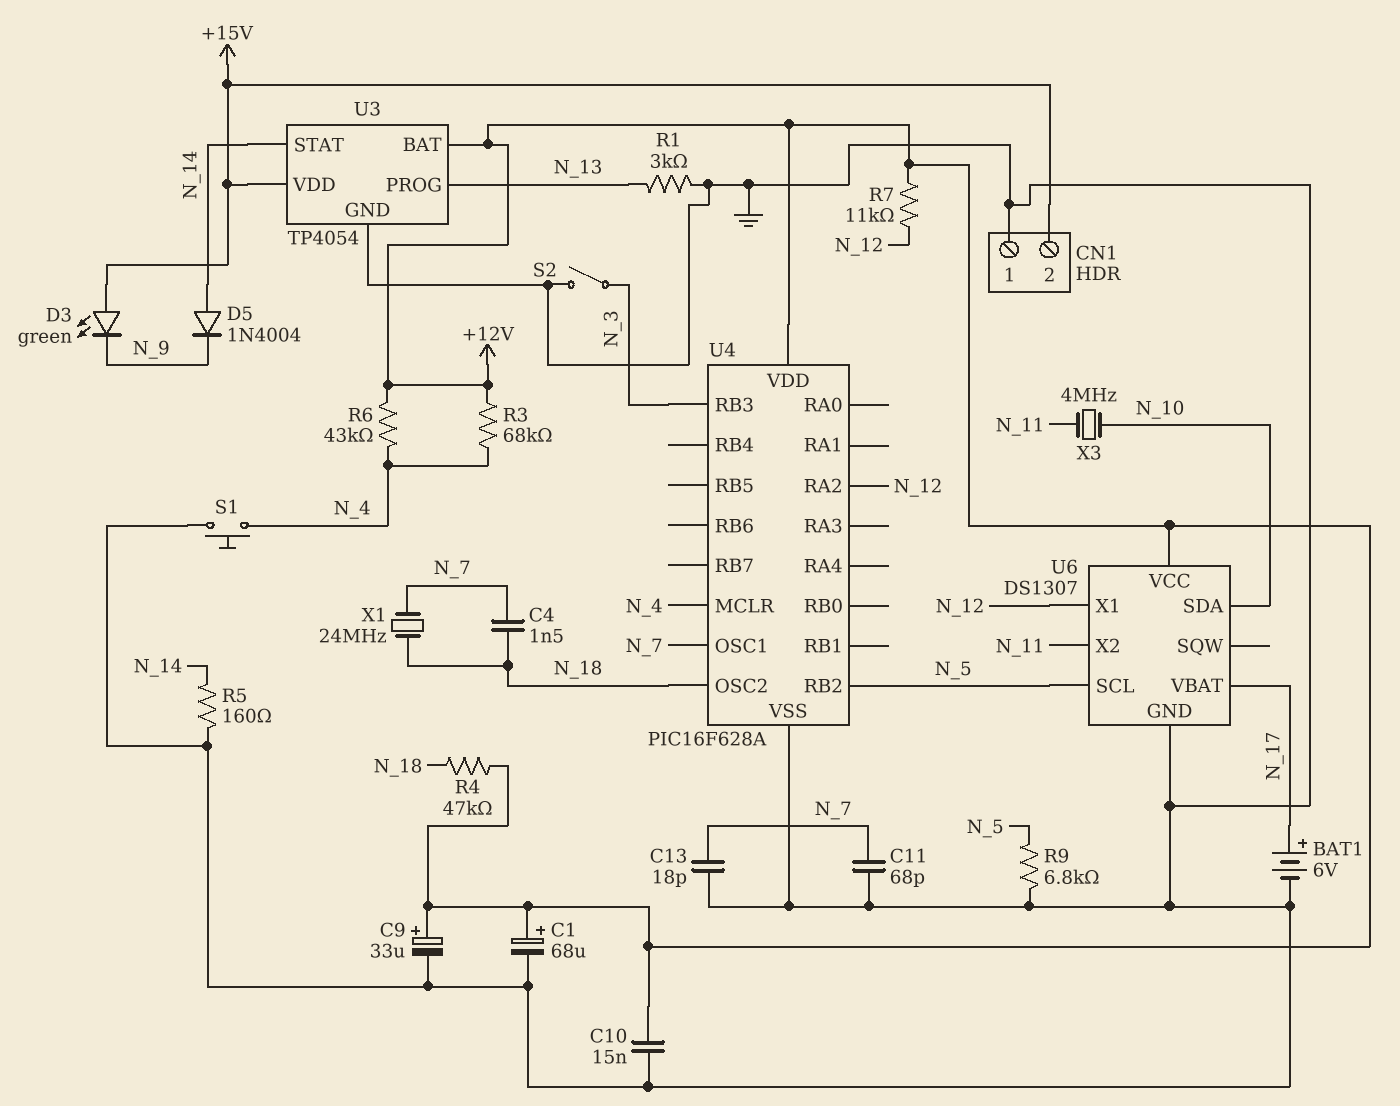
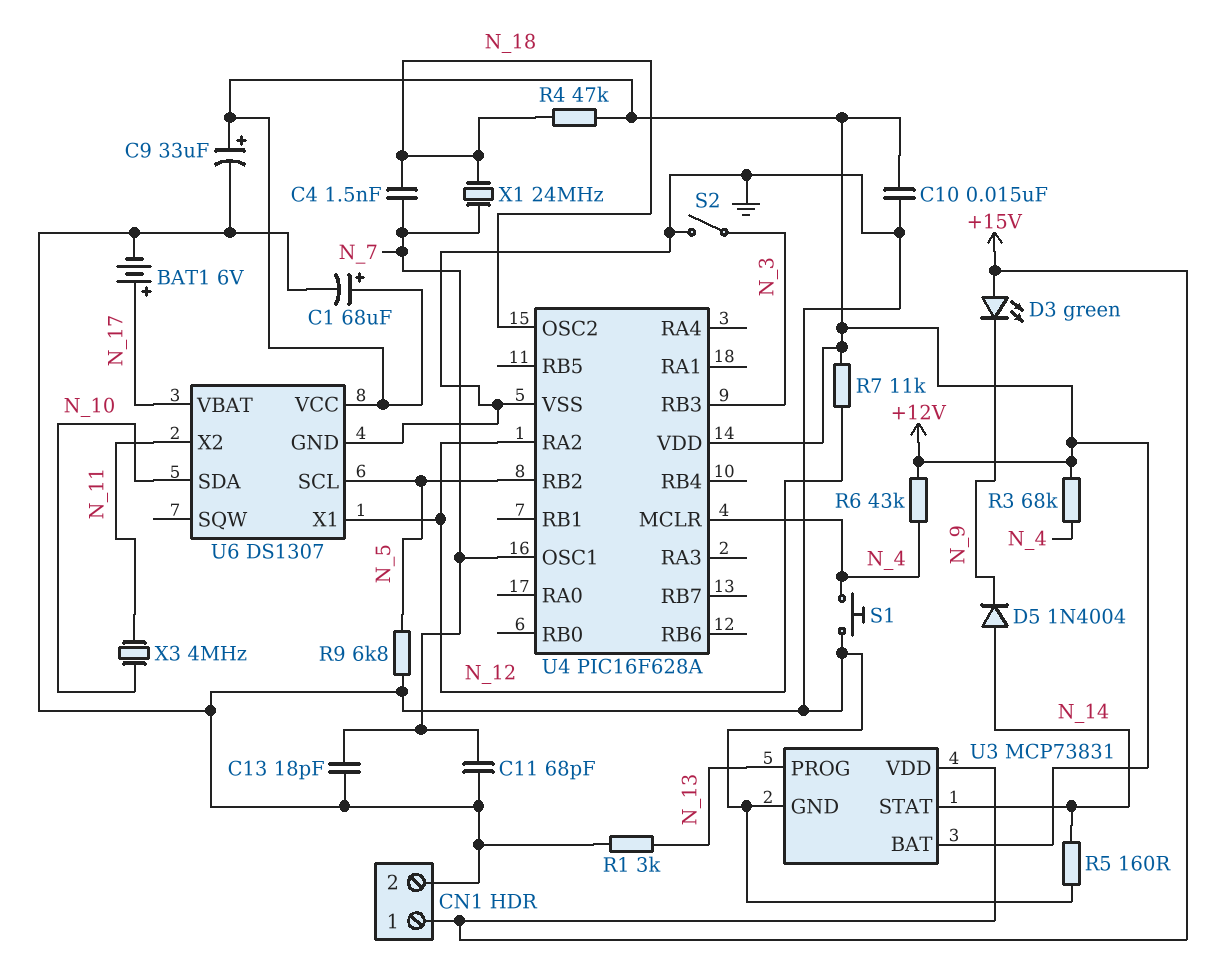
CN1 pin 1: GND -> +15V
CN1 pin 2: +15V -> GND
U3: TP4054 -> MCP73831

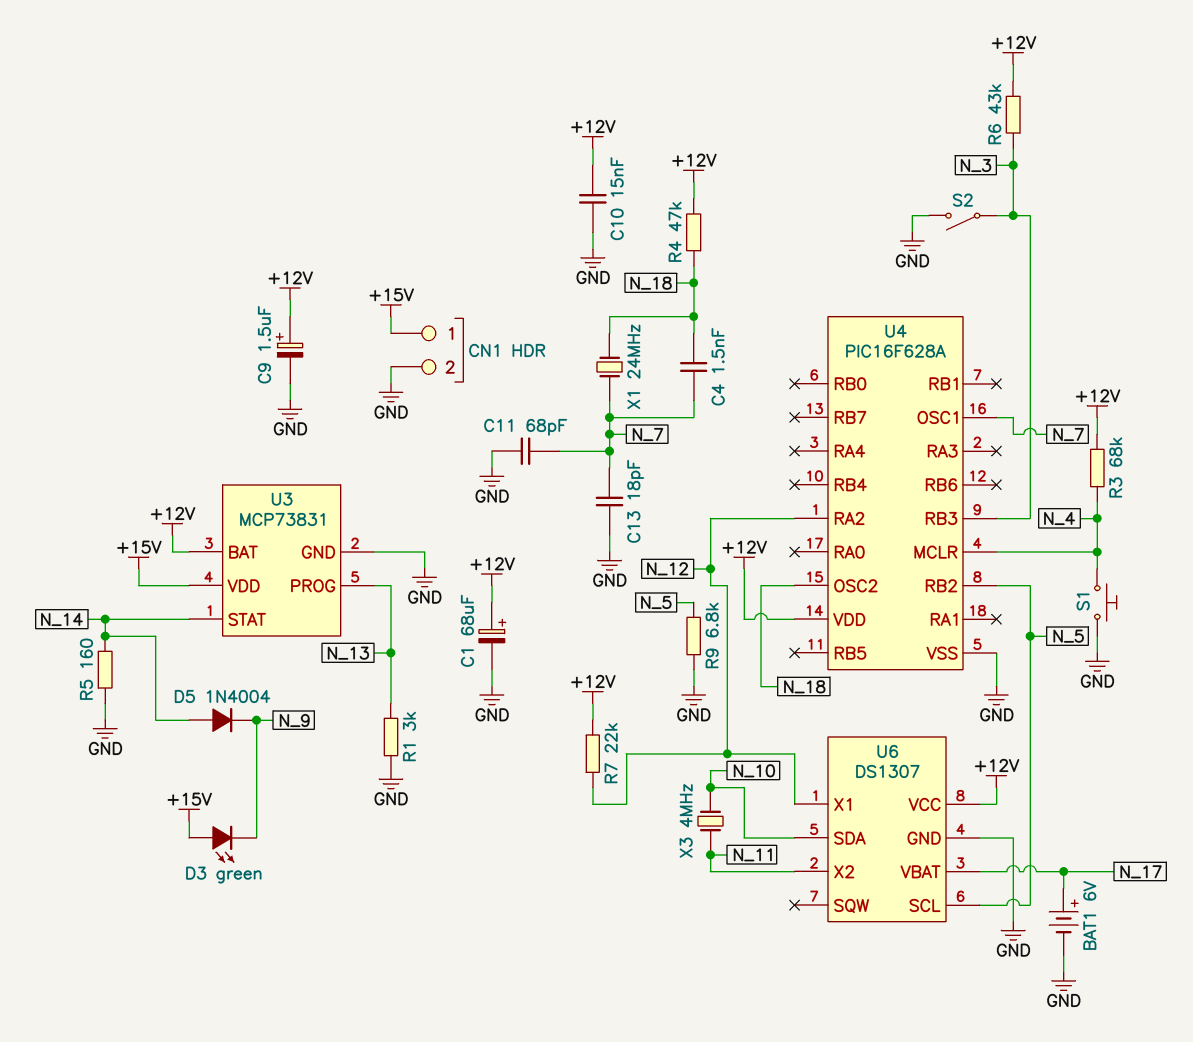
C9: 33uF (plus +12V, minus GND) -> 1.5uF (plus +12V, minus GND)
R6: 43k (+12V, N_4) -> 43k (+12V, N_3)
R7: 11k (+12V, N_12) -> 22k (+12V, N_12)

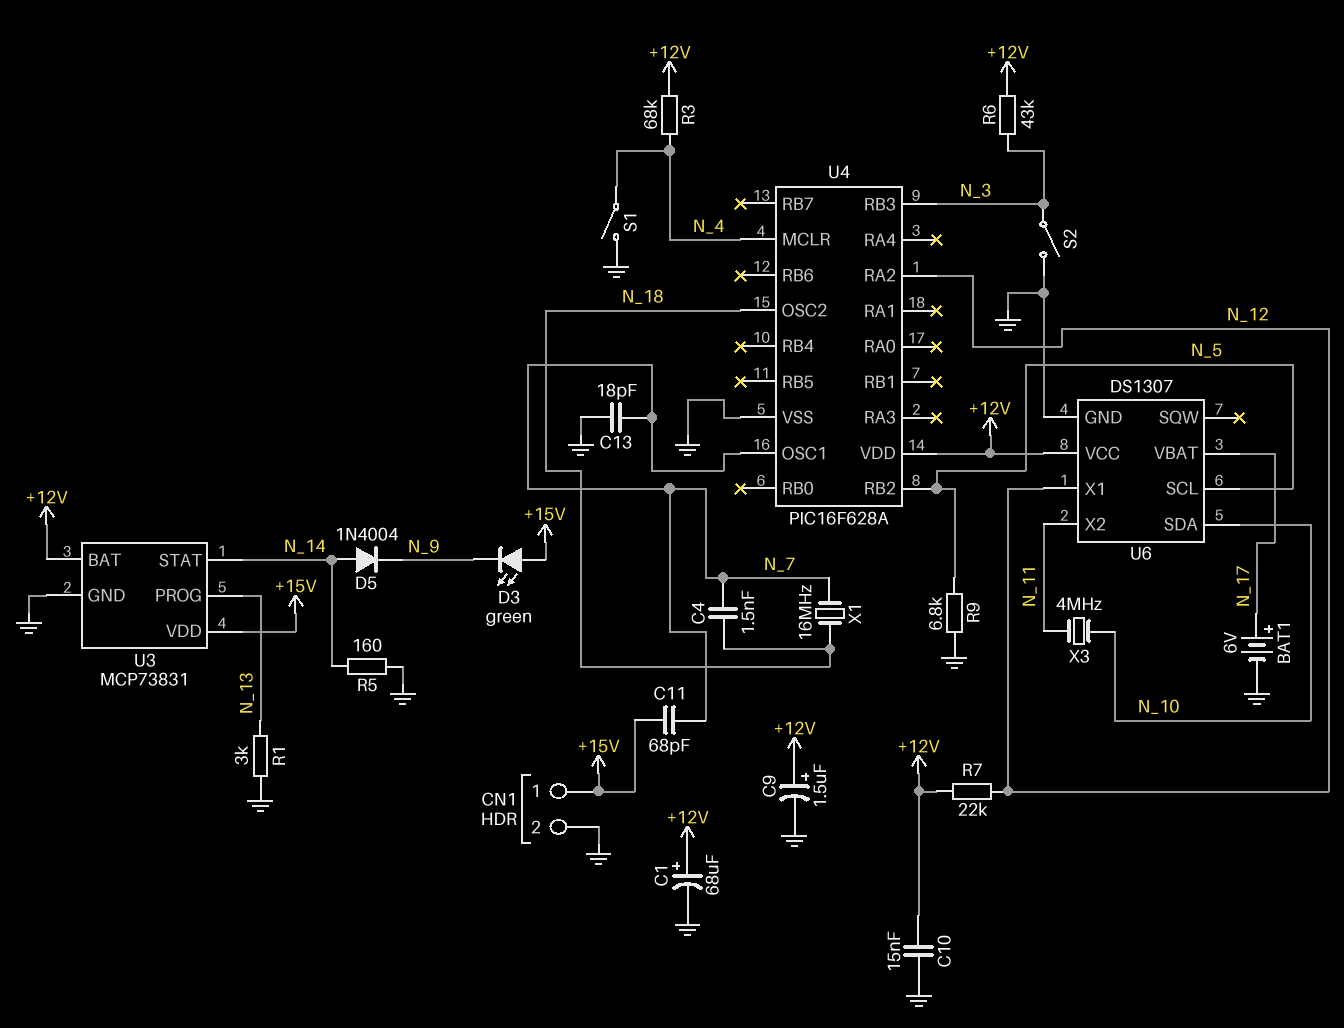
C11: 68pF (GND, N_7) -> 68pF (+15V, N_7)
R4: 47k (+12V, N_18) -> none
S1: button (GND, N_4) -> switch (GND, N_4)
X1: 24MHz (N_7, N_18) -> 16MHz (N_7, N_18)

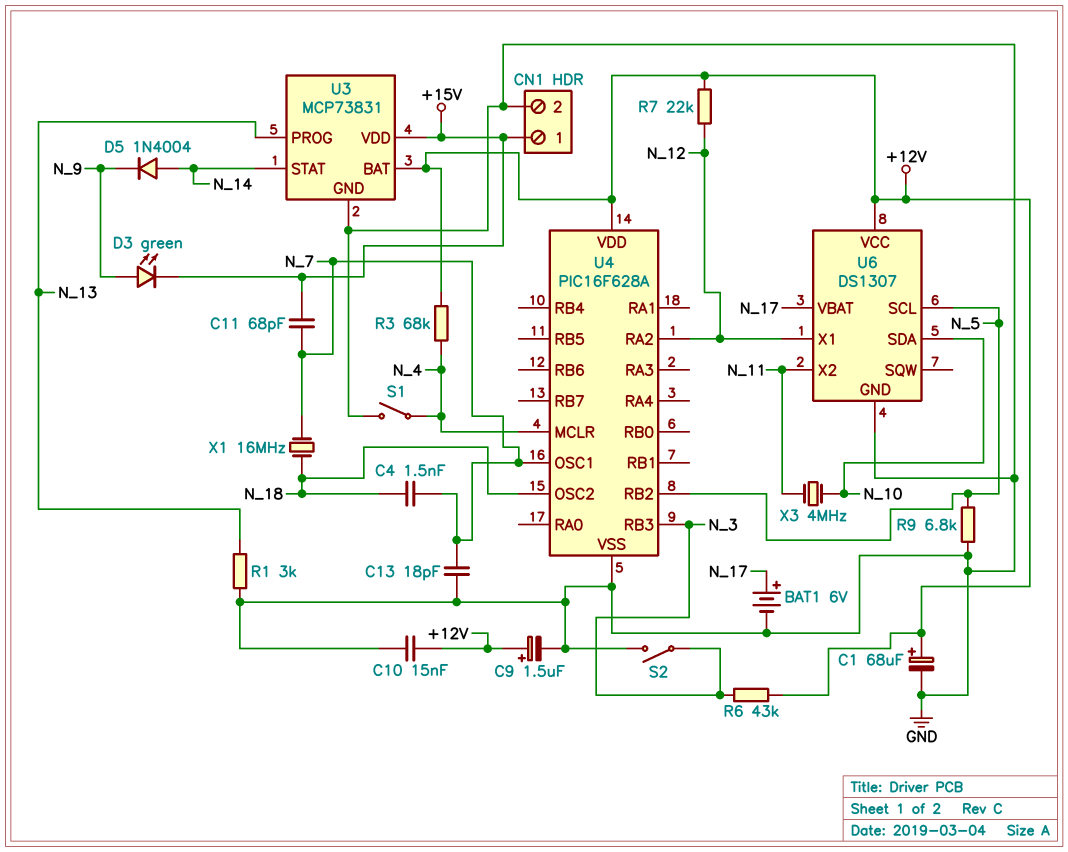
D3: LED green (A +15V, K N_9) -> LED green (A N_9, K +15V)
R5: 160 (GND, N_14) -> none

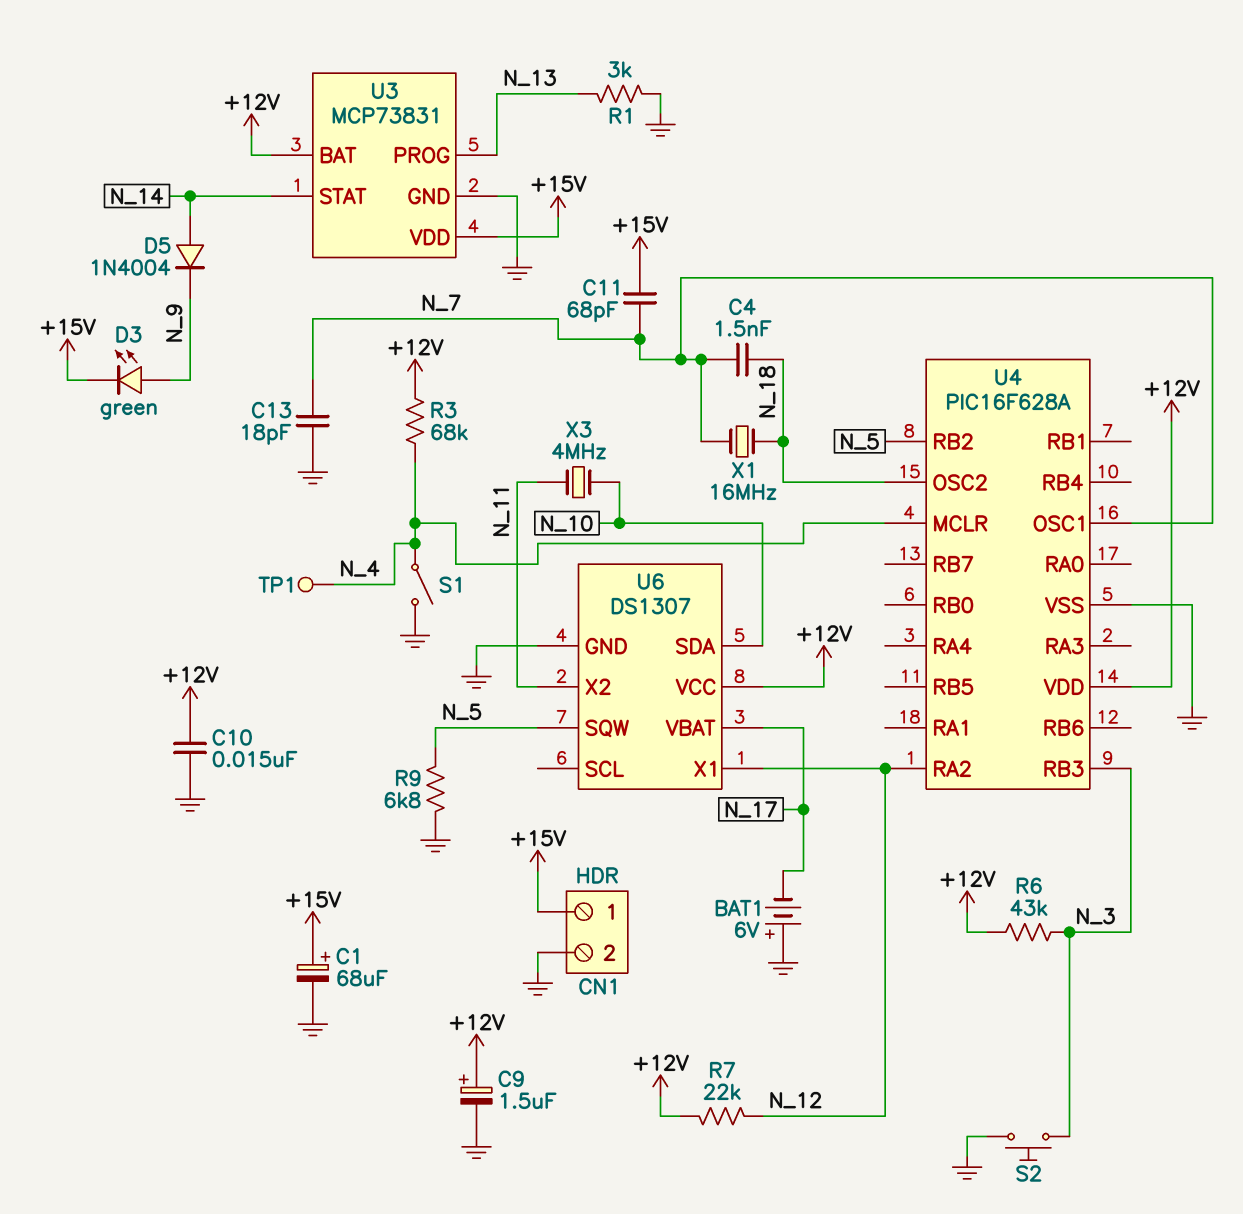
BAT1: 6V (plus N_17, minus GND) -> 6V (plus GND, minus N_17)
C1: 68uF (plus +12V, minus GND) -> 68uF (plus +15V, minus GND)
S2: switch (GND, N_3) -> button (GND, N_3)
TP1: none -> test point (N_4)
U6 pin SCL: N_5 -> none
U6 pin SQW: none -> N_5

